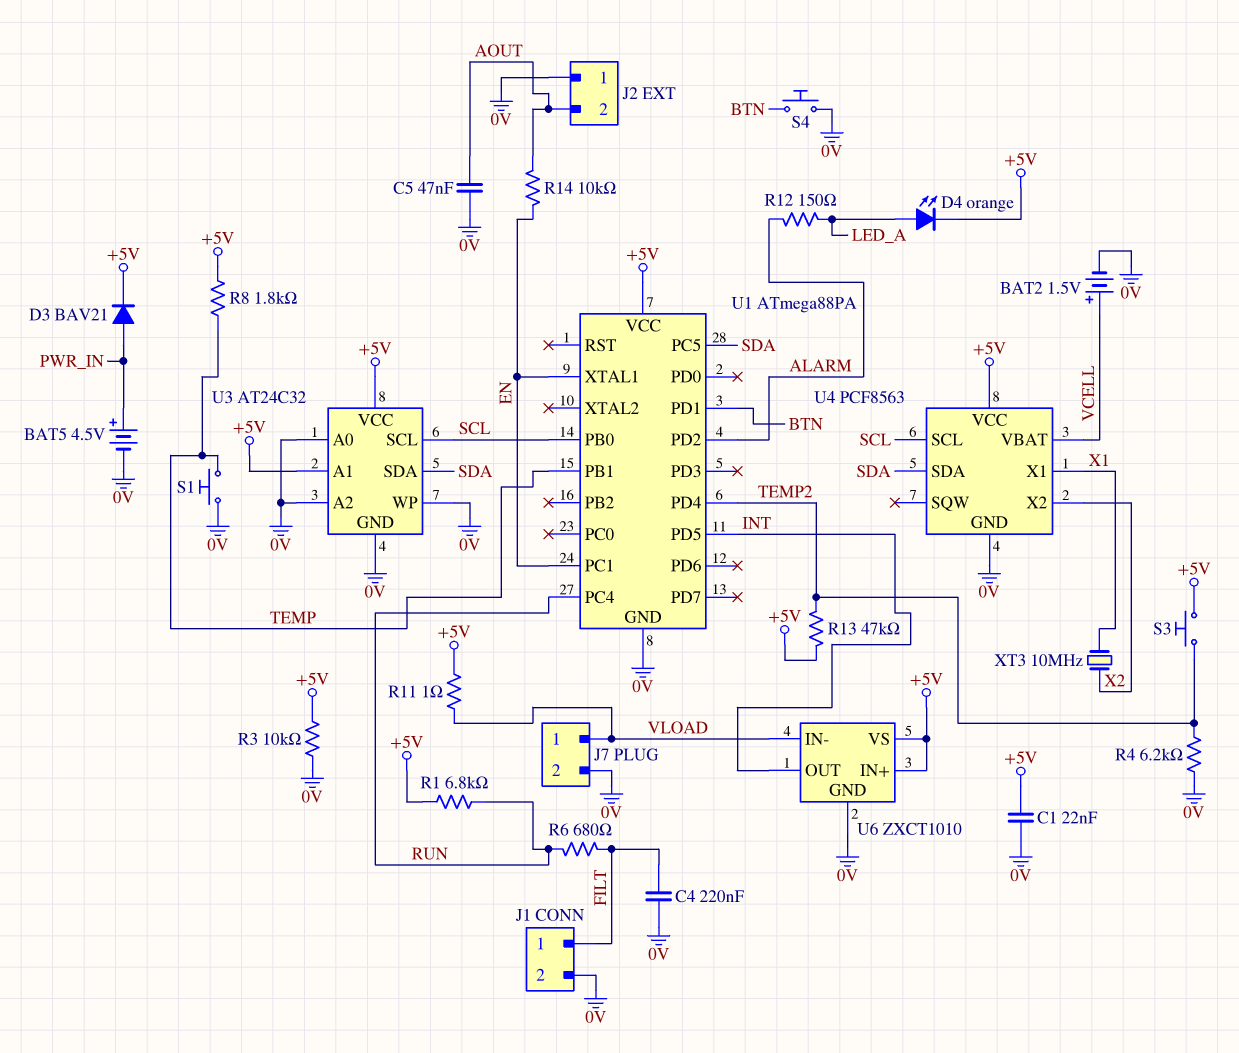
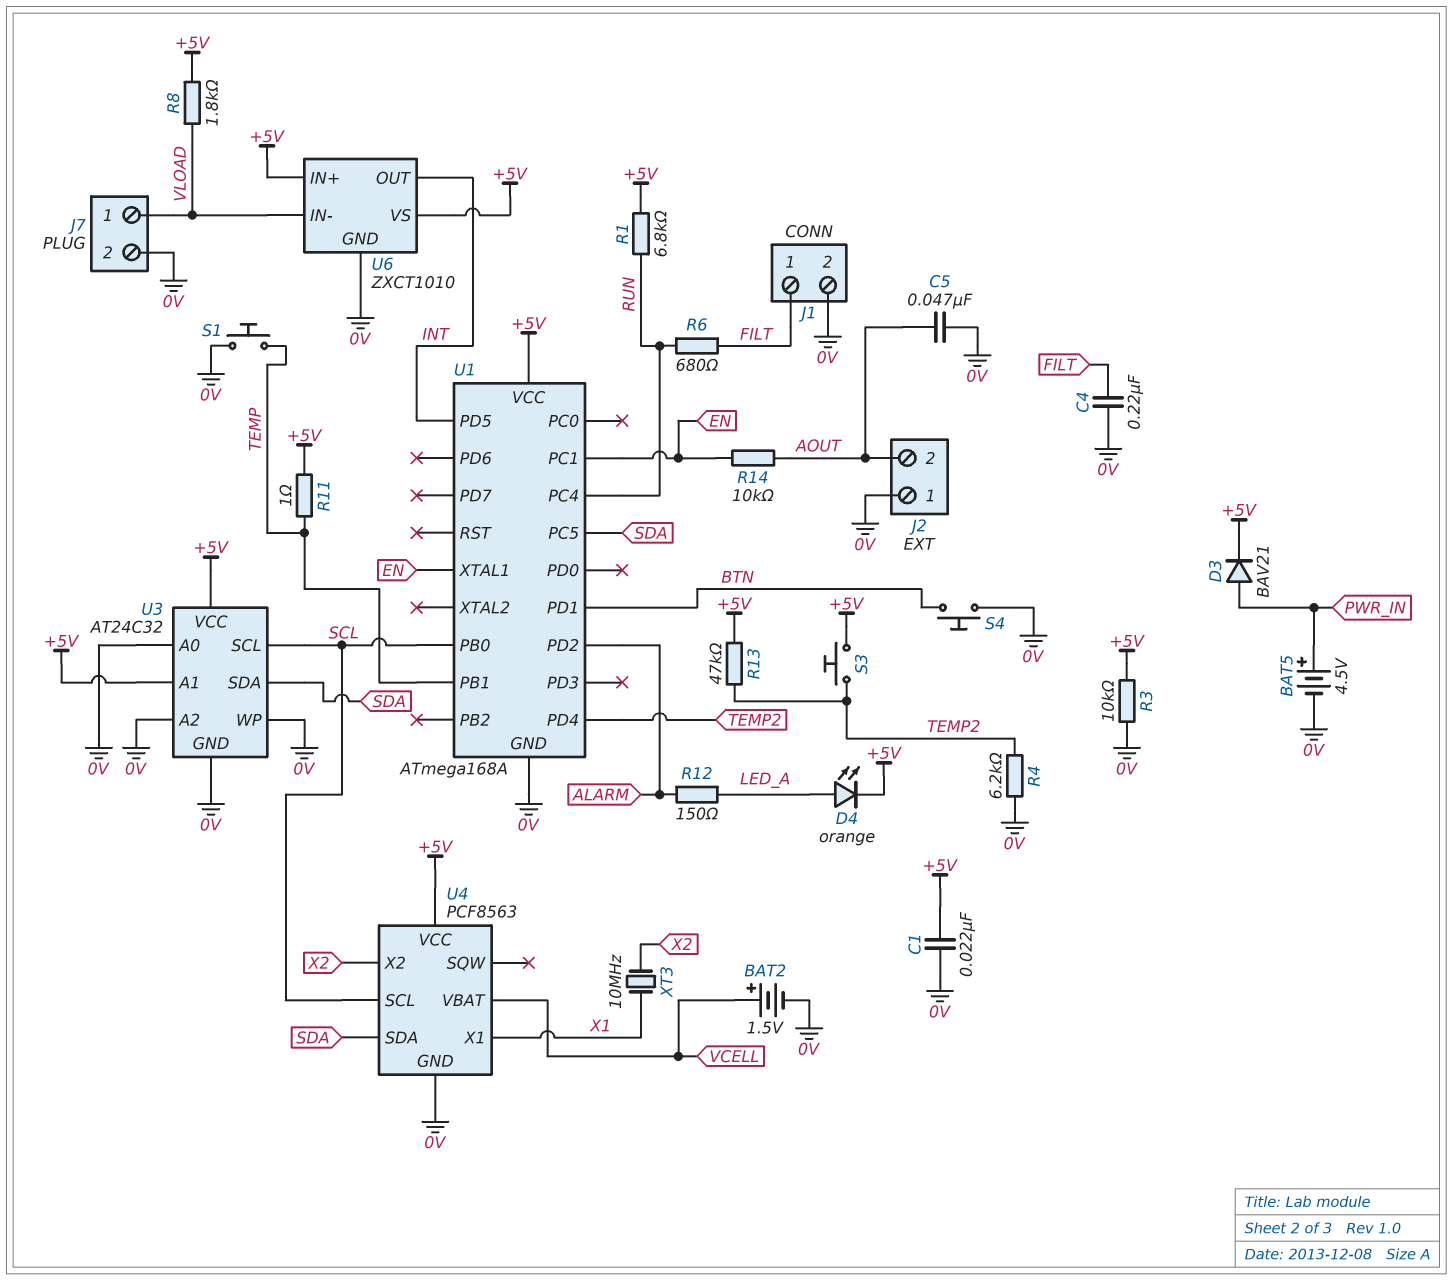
R8: 1.8k (+5V, TEMP) -> 1.8k (+5V, VLOAD)
R11: 1 (+5V, VLOAD) -> 1 (+5V, TEMP)
U1: ATmega88PA -> ATmega168A

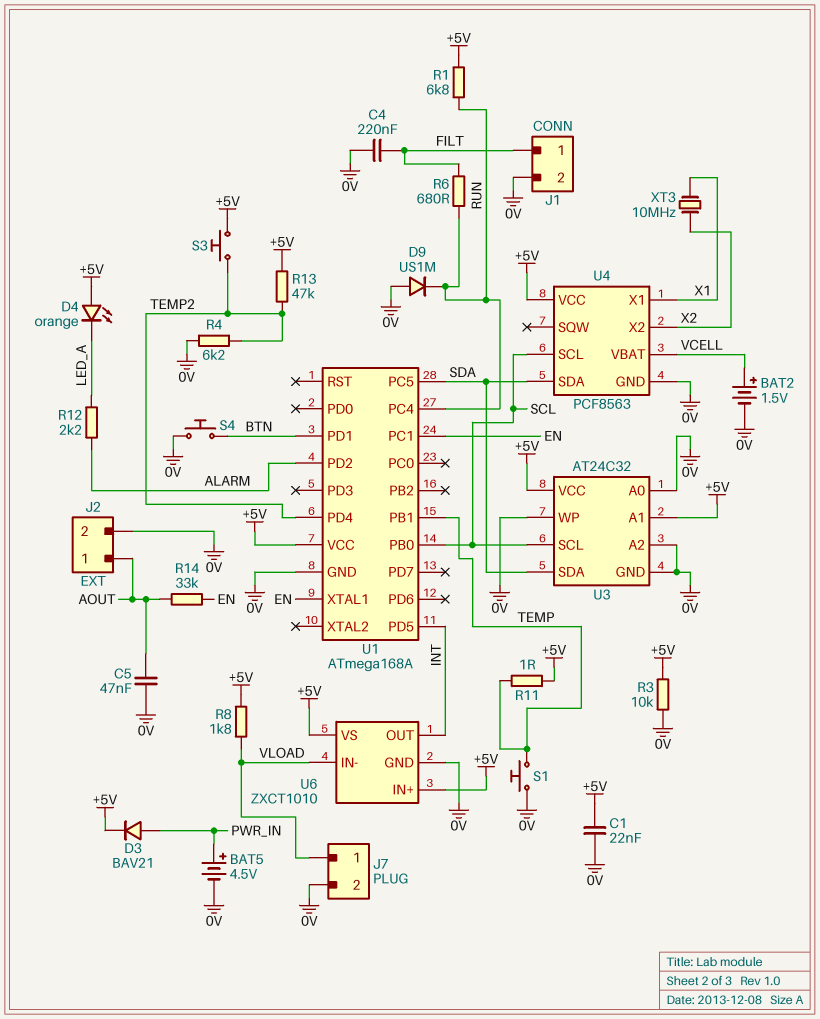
D4: LED orange (A LED_A, K +5V) -> LED orange (A +5V, K LED_A)
D9: none -> diode US1M (A 0V, K RUN)
J2 pin 1: 0V -> AOUT
J2 pin 2: AOUT -> 0V
R12: 150 (ALARM, LED_A) -> 2.2k (ALARM, LED_A)
R14: 10k (AOUT, EN) -> 33k (AOUT, EN)

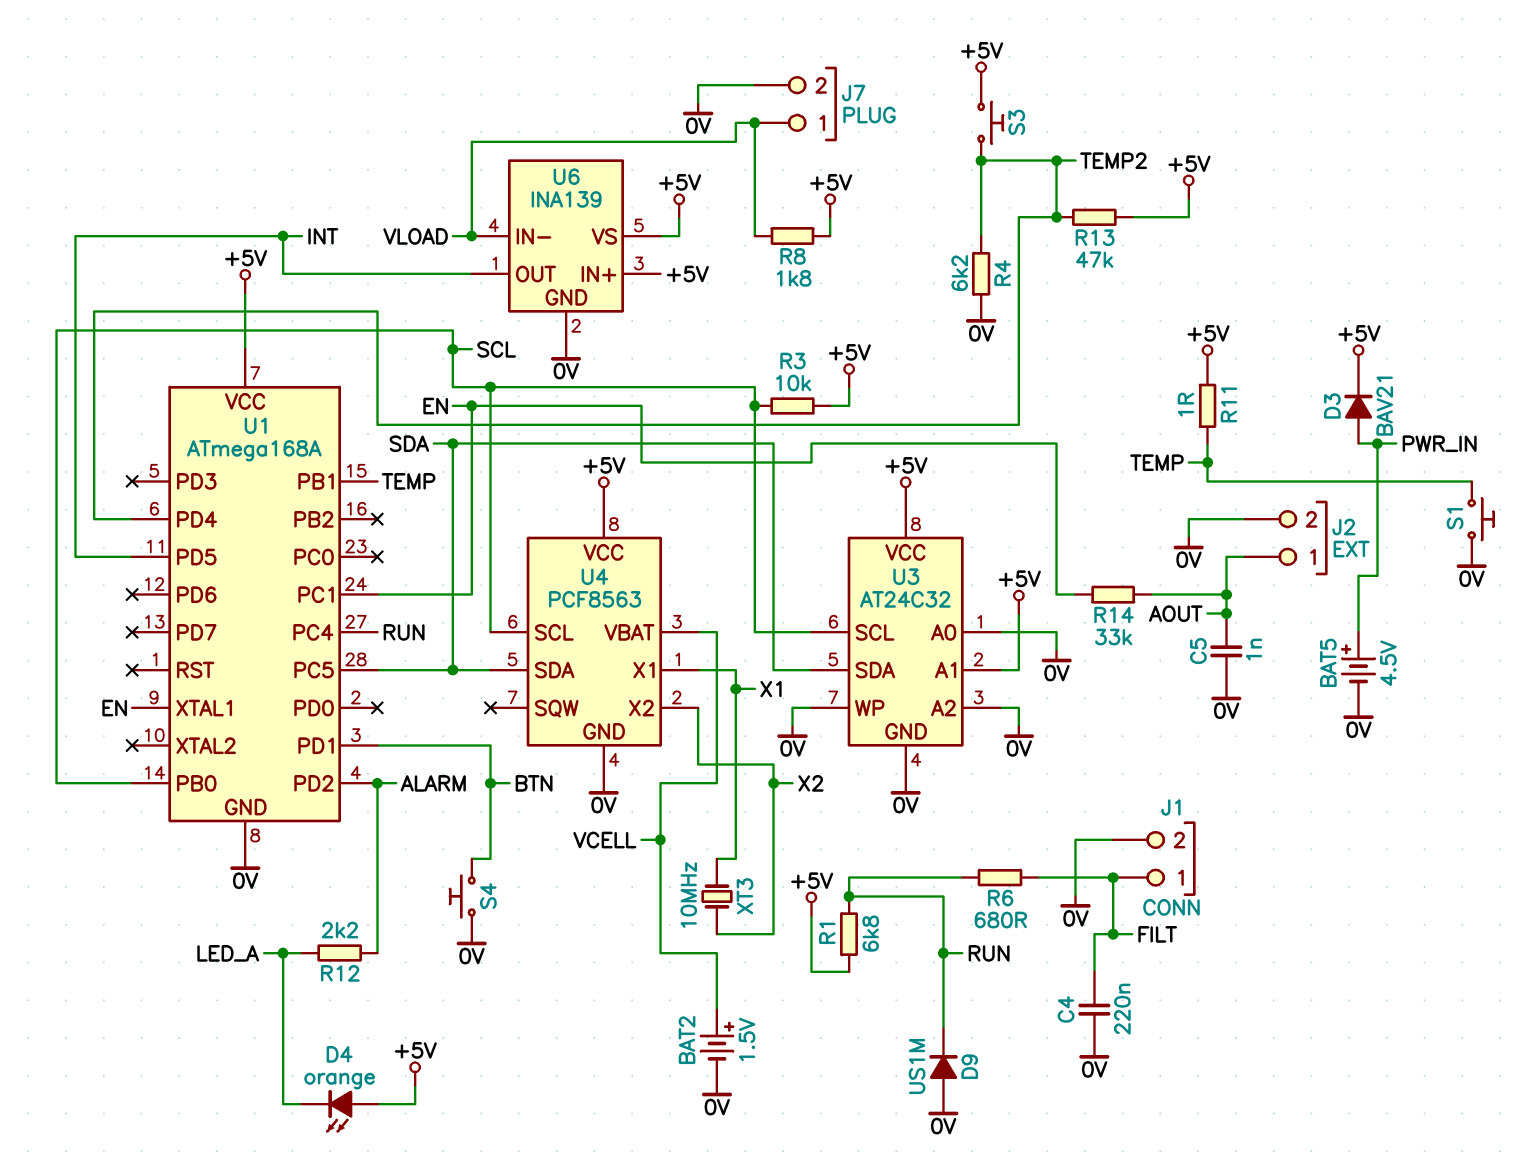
C1: 22nF (+5V, 0V) -> none
C5: 47nF (0V, AOUT) -> 1nF (0V, AOUT)
R3: 10k (+5V, 0V) -> 10k (+5V, SCL)
U6: ZXCT1010 -> INA139

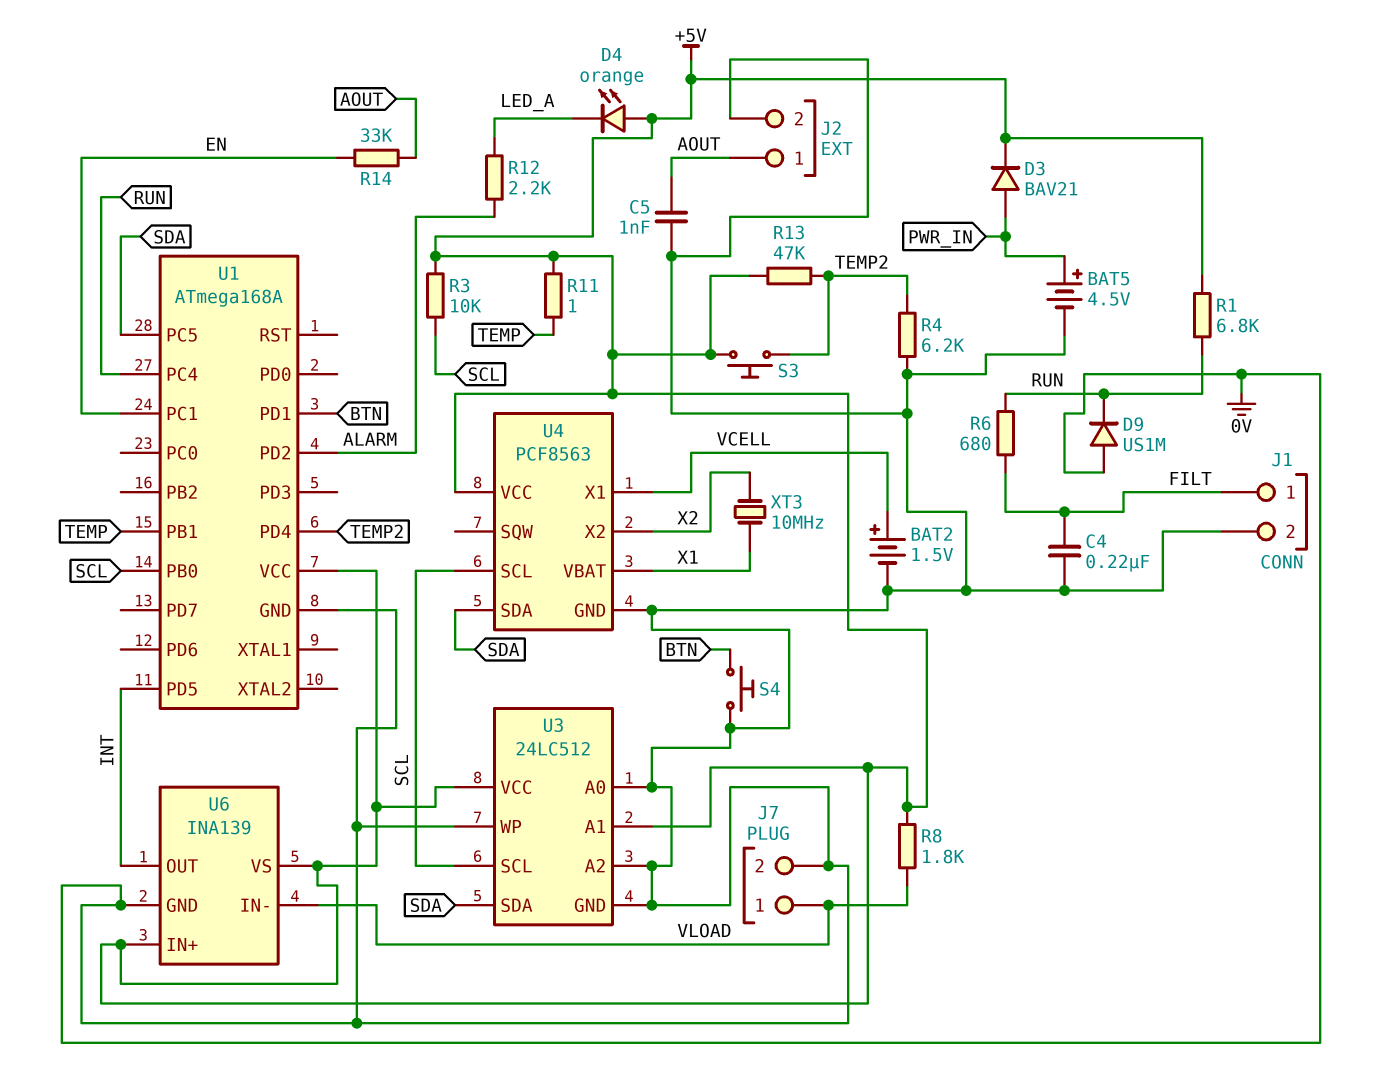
S1: button (0V, TEMP) -> none
U1 pin XTAL1: EN -> none
U3: AT24C32 -> 24LC512
U4 pin VBAT: VCELL -> X1
U4 pin X1: X1 -> VCELL

